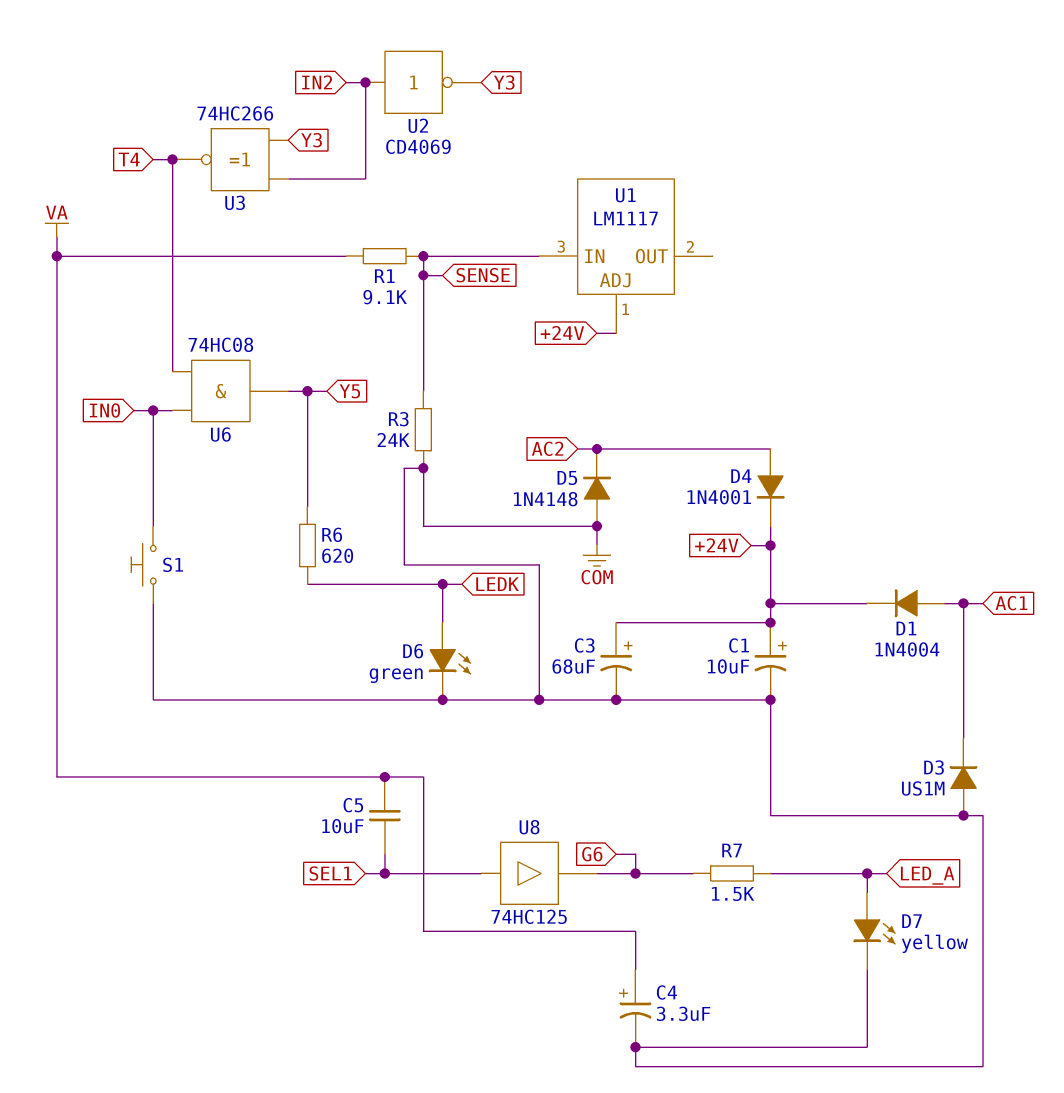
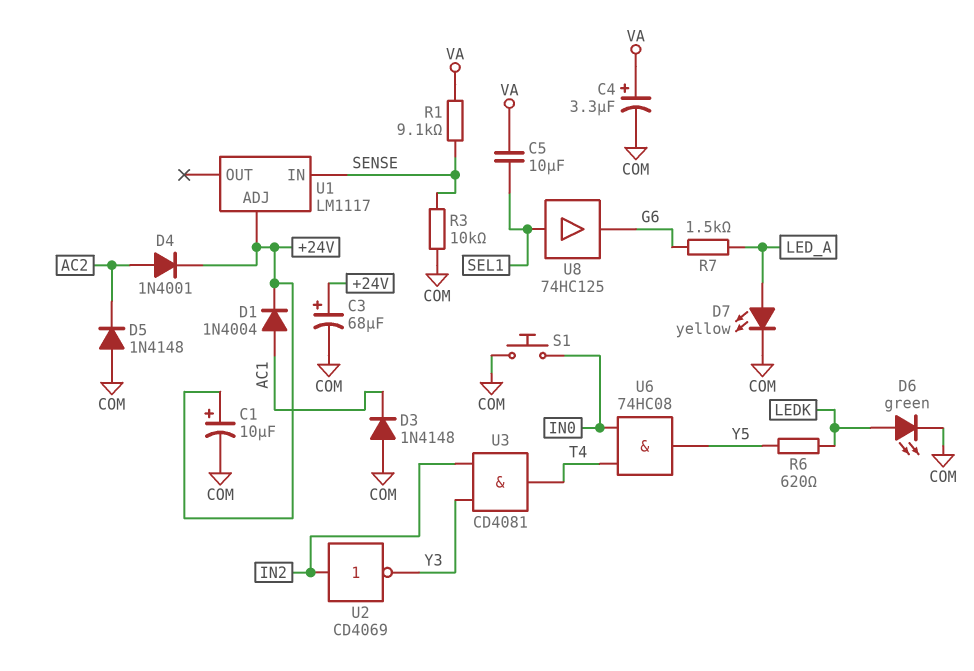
D3: diode US1M (A COM, K AC1) -> diode 1N4148 (A COM, K AC1)
R3: 24k (COM, SENSE) -> 10k (COM, SENSE)
U3: XNOR 74HC266 (in IN2, in Y3, out T4) -> AND CD4081 (in IN2, in Y3, out T4)

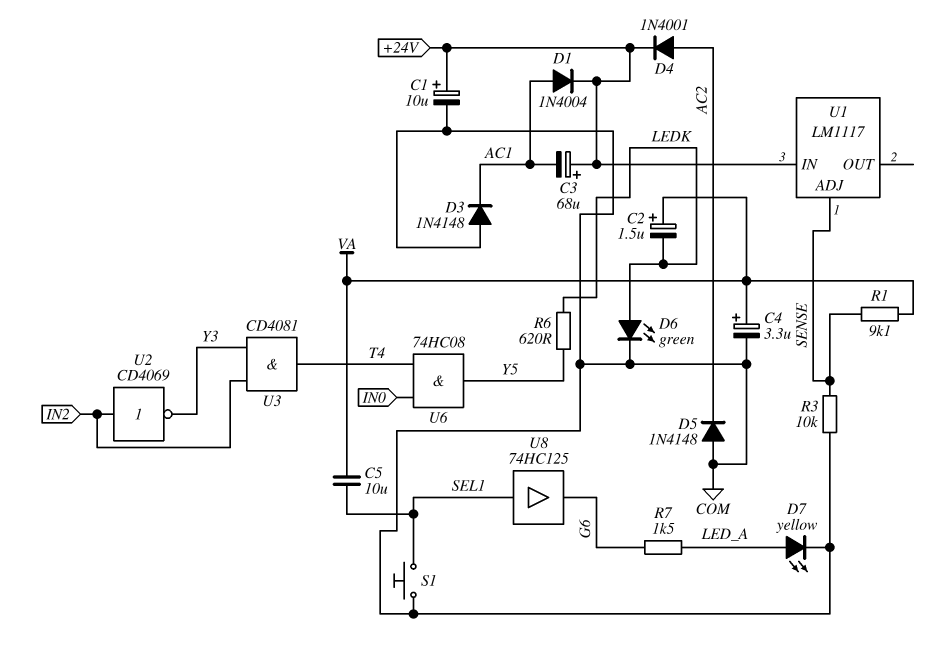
C2: none -> 1.5uF (plus VA, minus LEDK)
C3: 68uF (plus +24V, minus COM) -> 68uF (plus +24V, minus AC1)
S1: button (COM, IN0) -> button (COM, SEL1)
U1 pin ADJ: +24V -> SENSE
U1 pin IN: SENSE -> +24V

